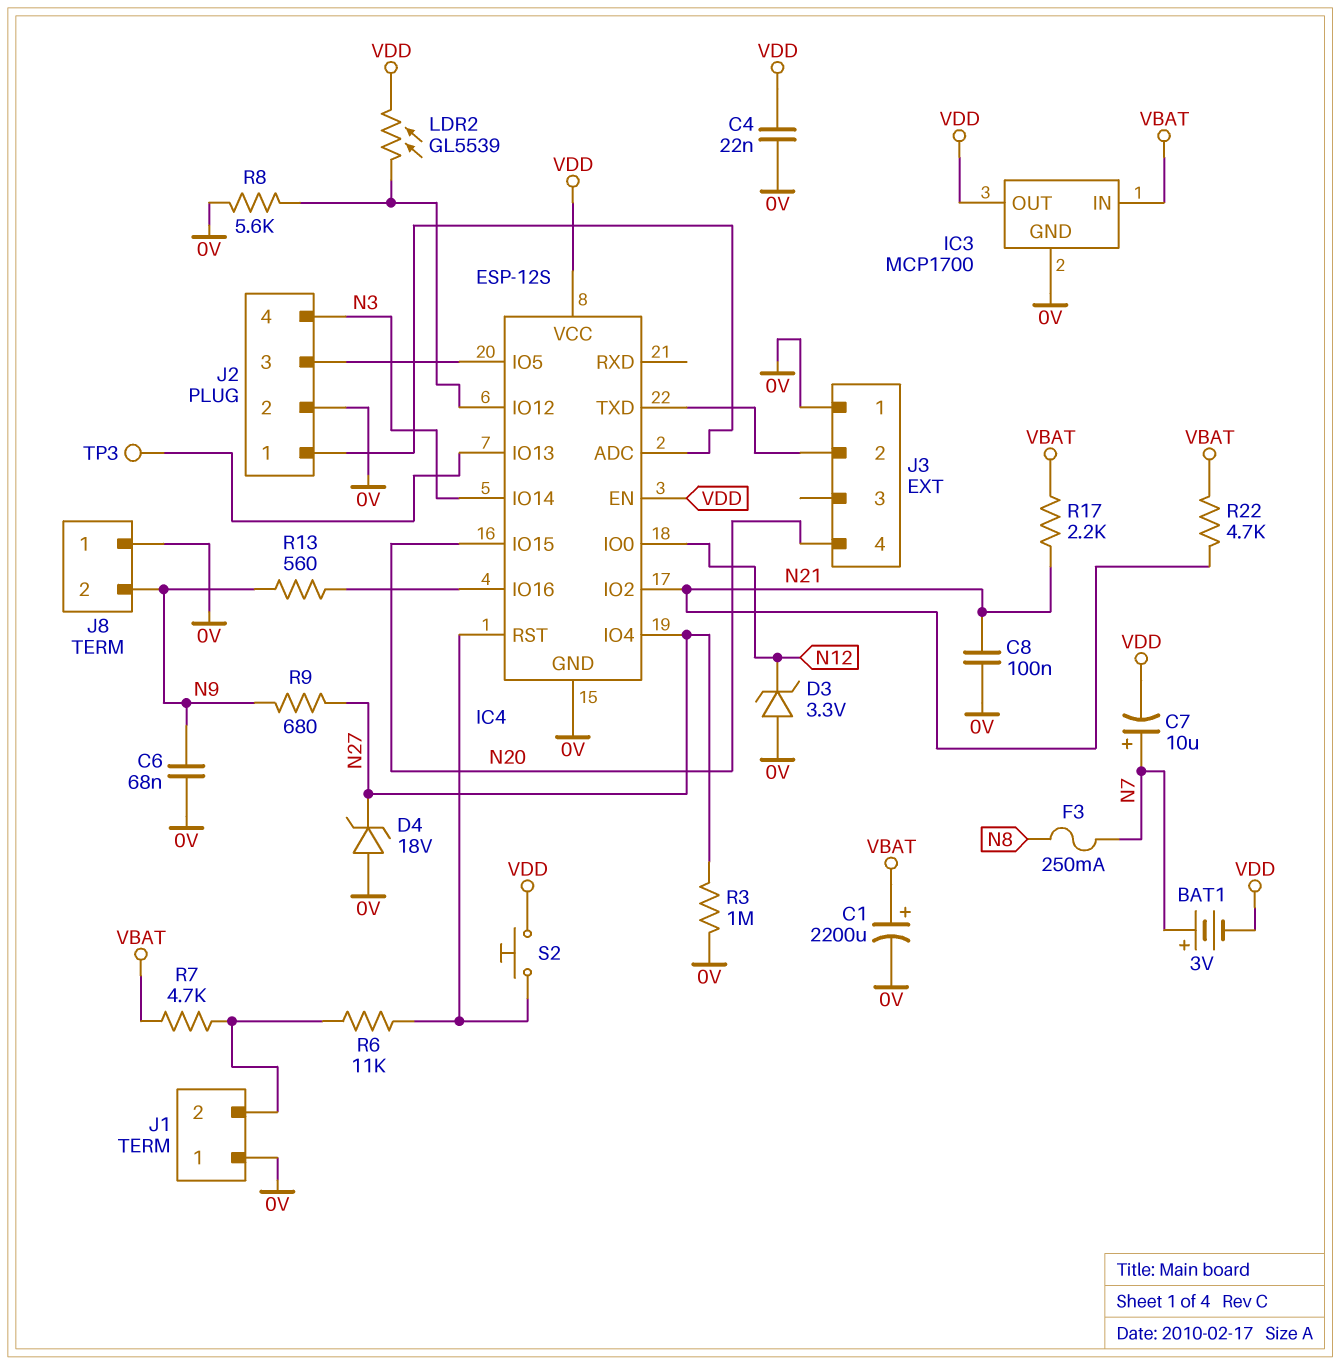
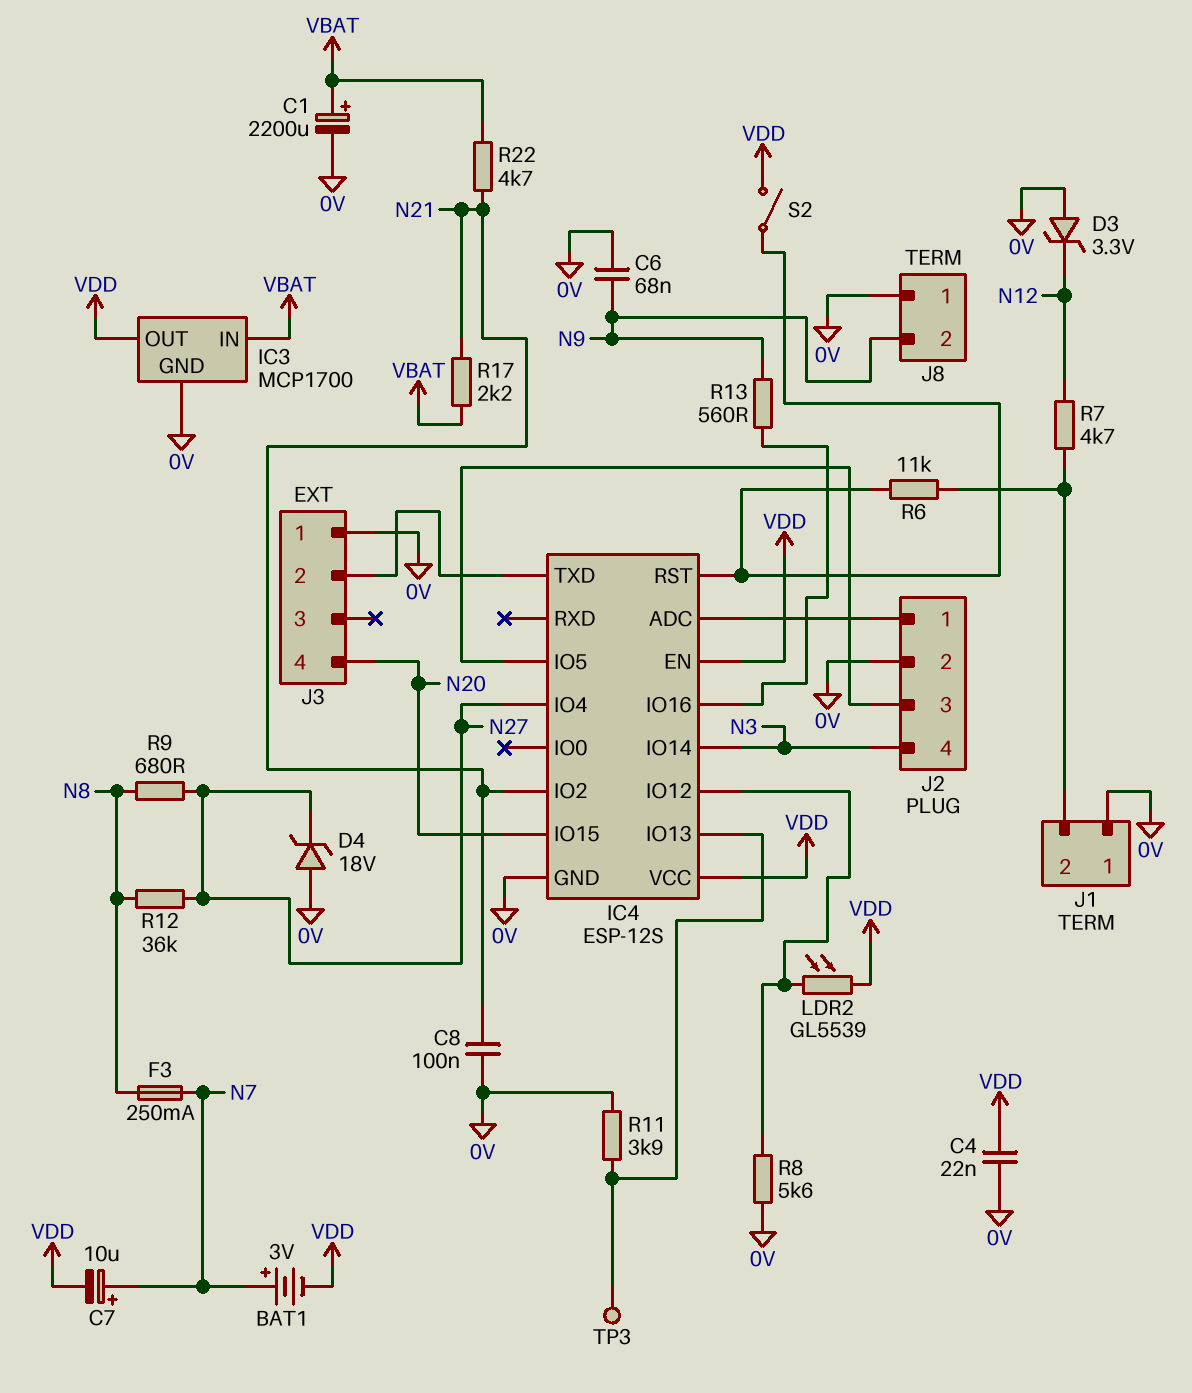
IC4 pin IO0: N12 -> none
R3: 1M (0V, N27) -> none
R7: 4.7k (J1/2, VBAT) -> 4.7k (J1/2, N12)
R9: 680 (N9, N27) -> 680 (N8, N27)
R11: none -> 3.9k (0V, IC4/IO13)
R12: none -> 36k (N8, N27)
S2: button (IC4/RST, VDD) -> switch (IC4/RST, VDD)

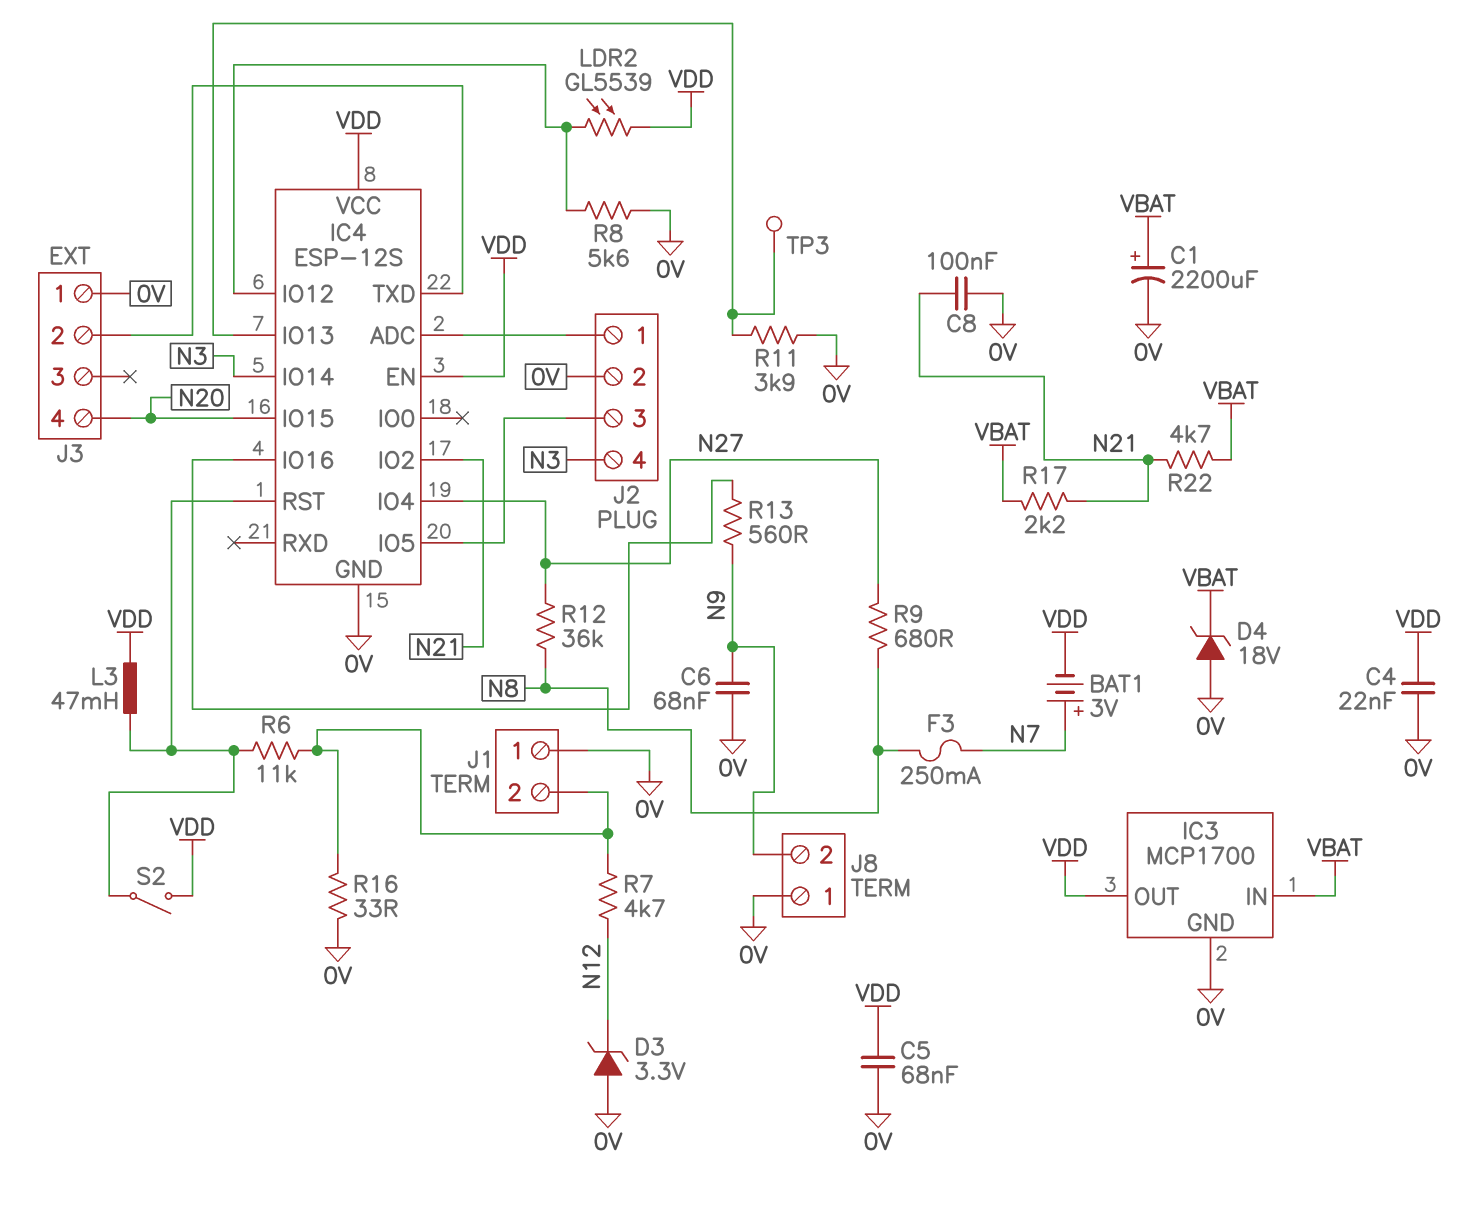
C5: none -> 68nF (0V, VDD)
C7: 10uF (plus N7, minus VDD) -> none
D4: zener 18V (A 0V, K N27) -> zener 18V (A 0V, K VBAT)
L3: none -> 47mH (IC4/RST, VDD)
R16: none -> 33 (0V, J1/2)

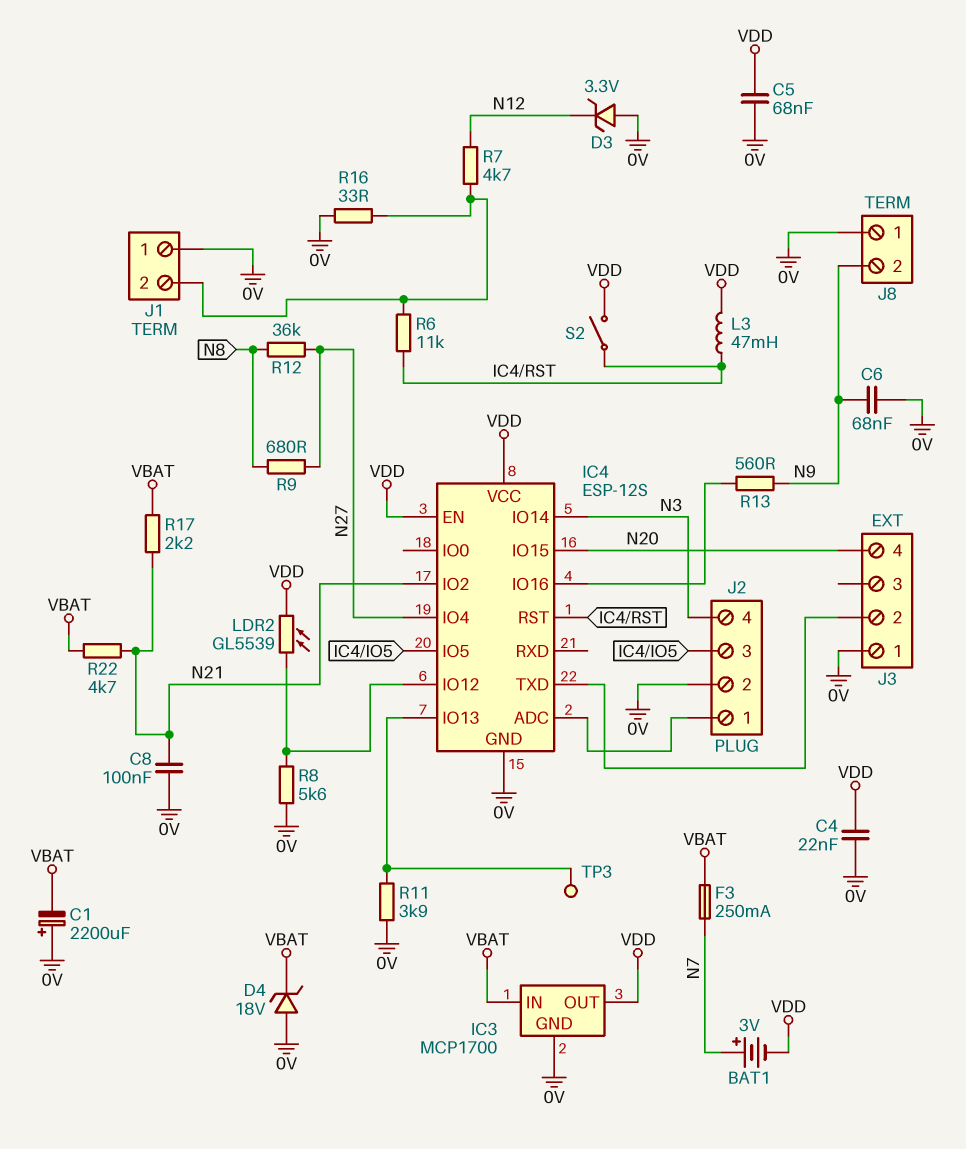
C1: 2200uF (plus VBAT, minus 0V) -> 2200uF (plus 0V, minus VBAT)
F3: 250mA (N7, N8) -> 250mA (N7, VBAT)

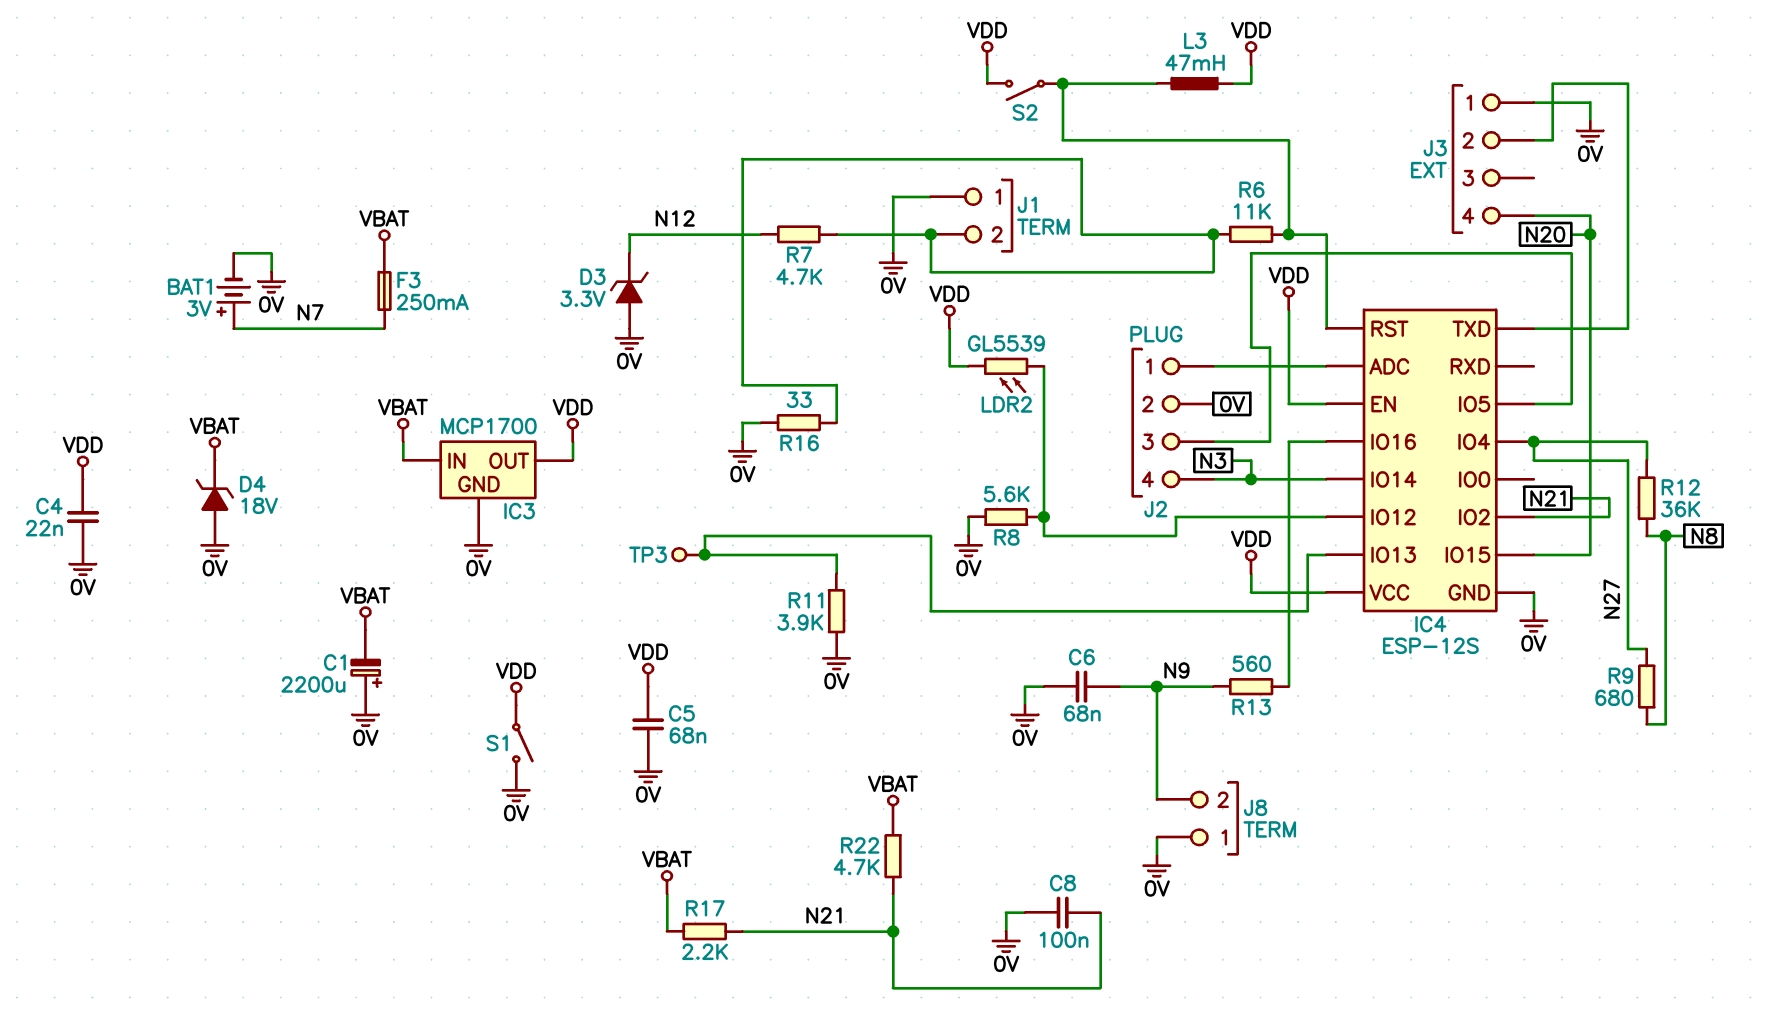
BAT1: 3V (plus N7, minus VDD) -> 3V (plus N7, minus 0V)
S1: none -> switch (0V, VDD)

